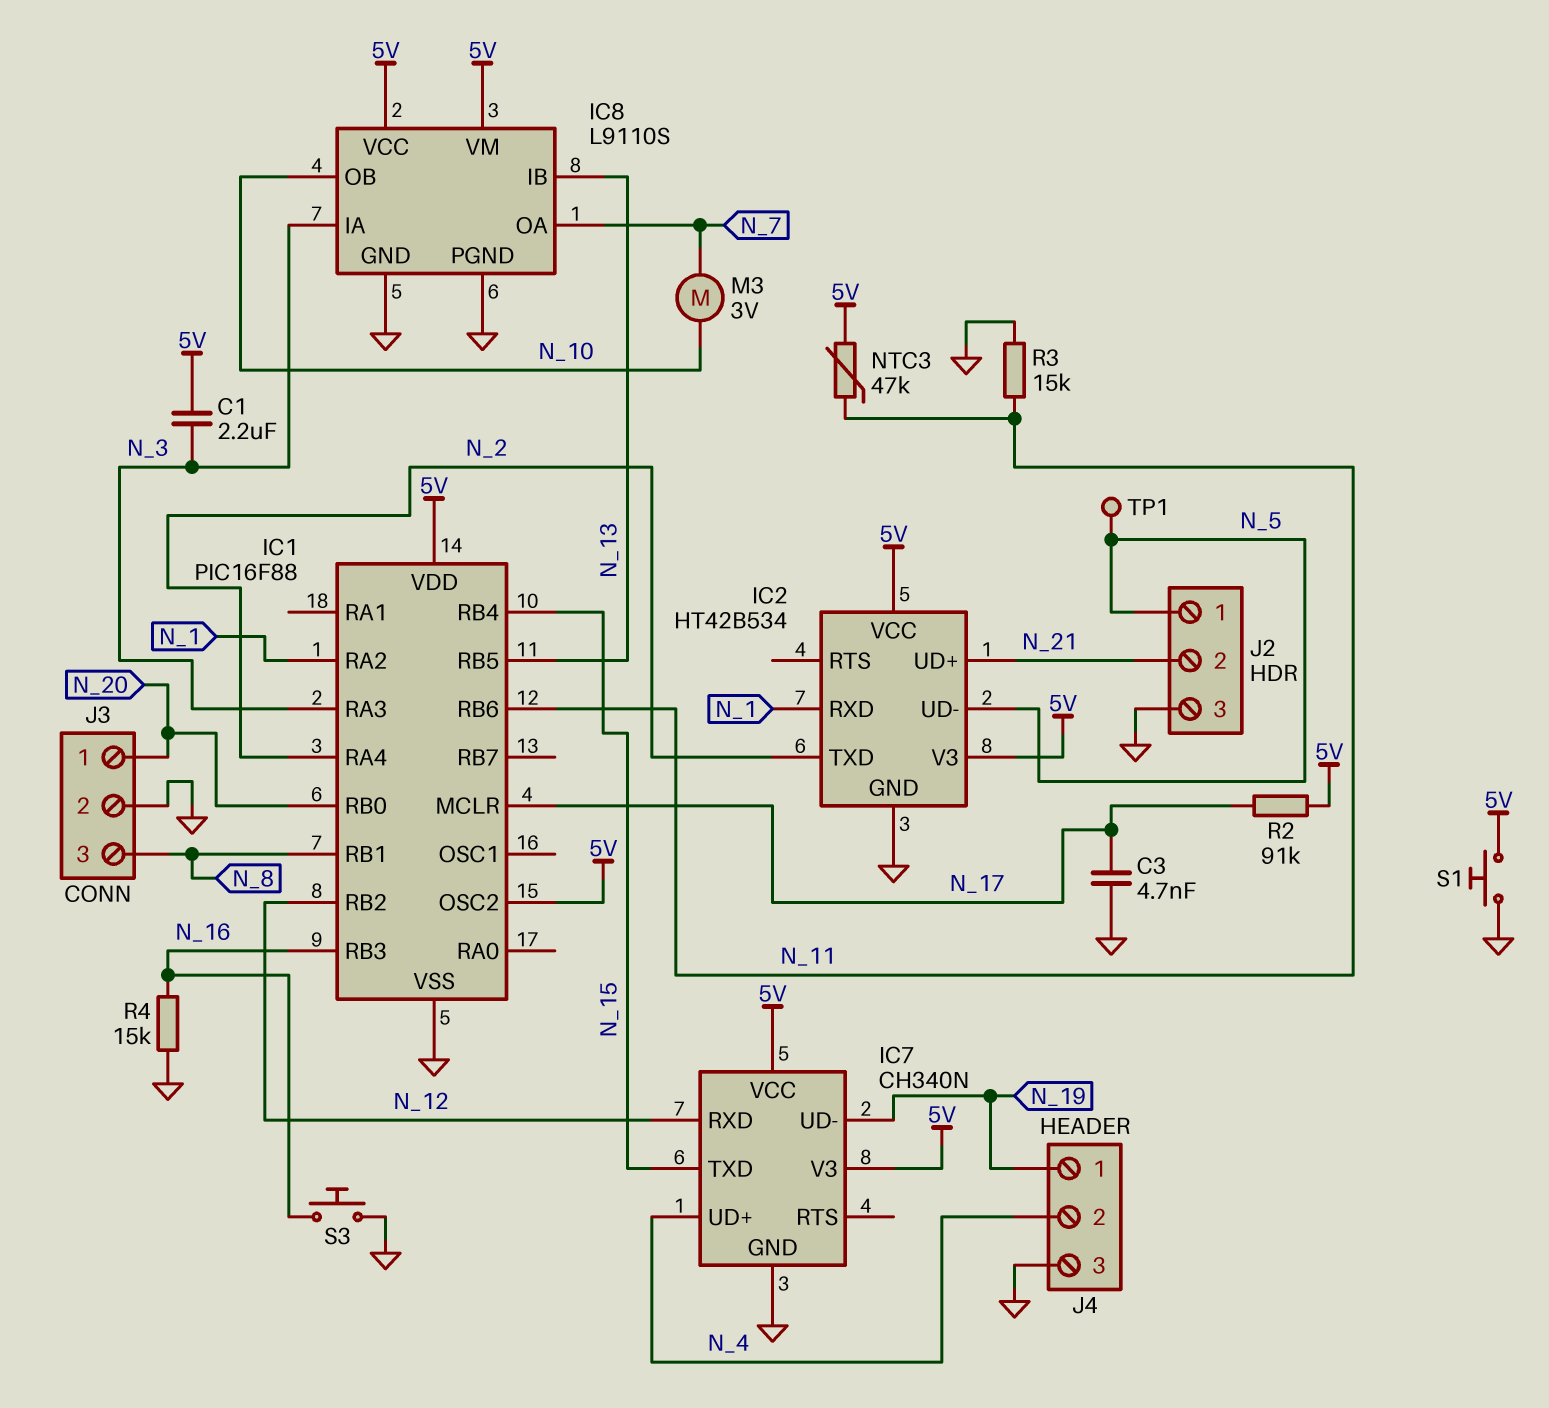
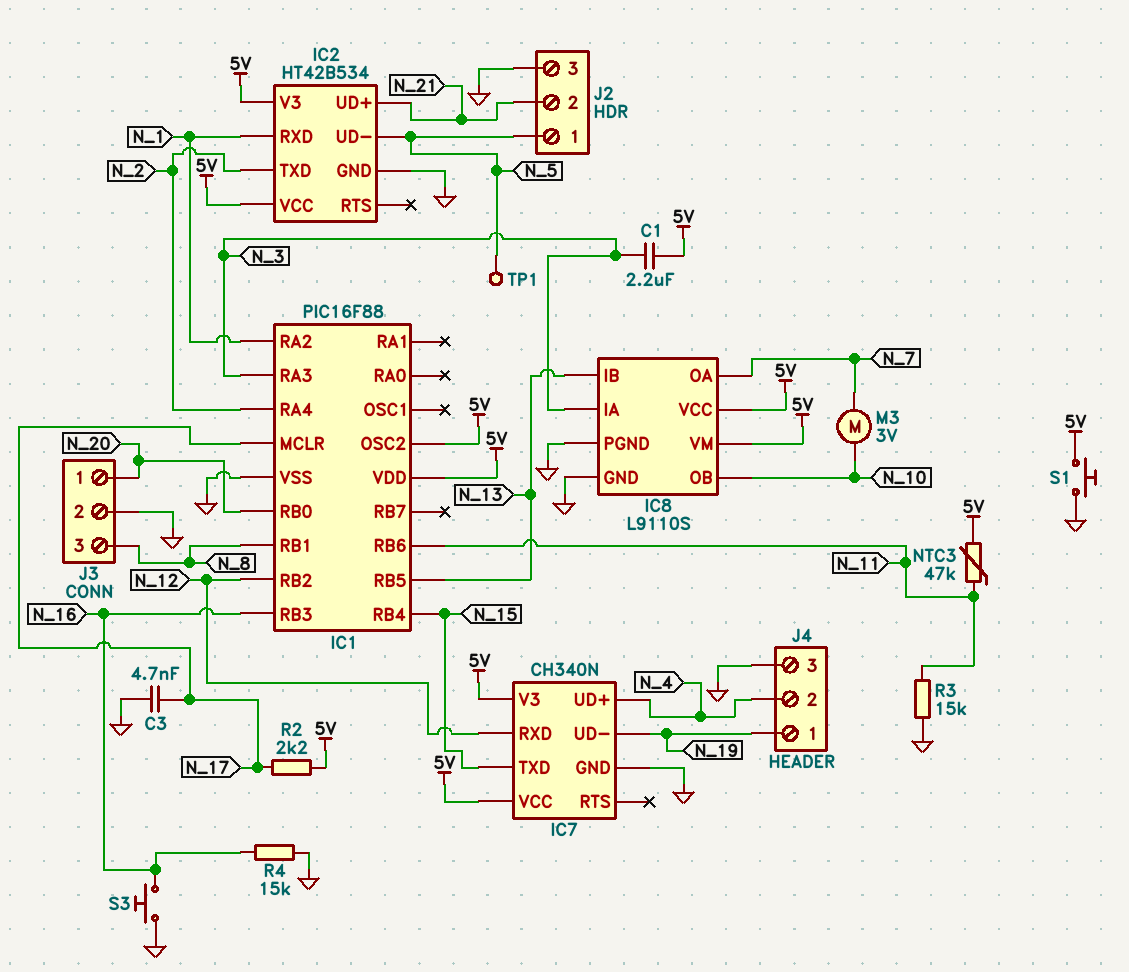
R2: 91k (5V, N_17) -> 2.2k (5V, N_17)

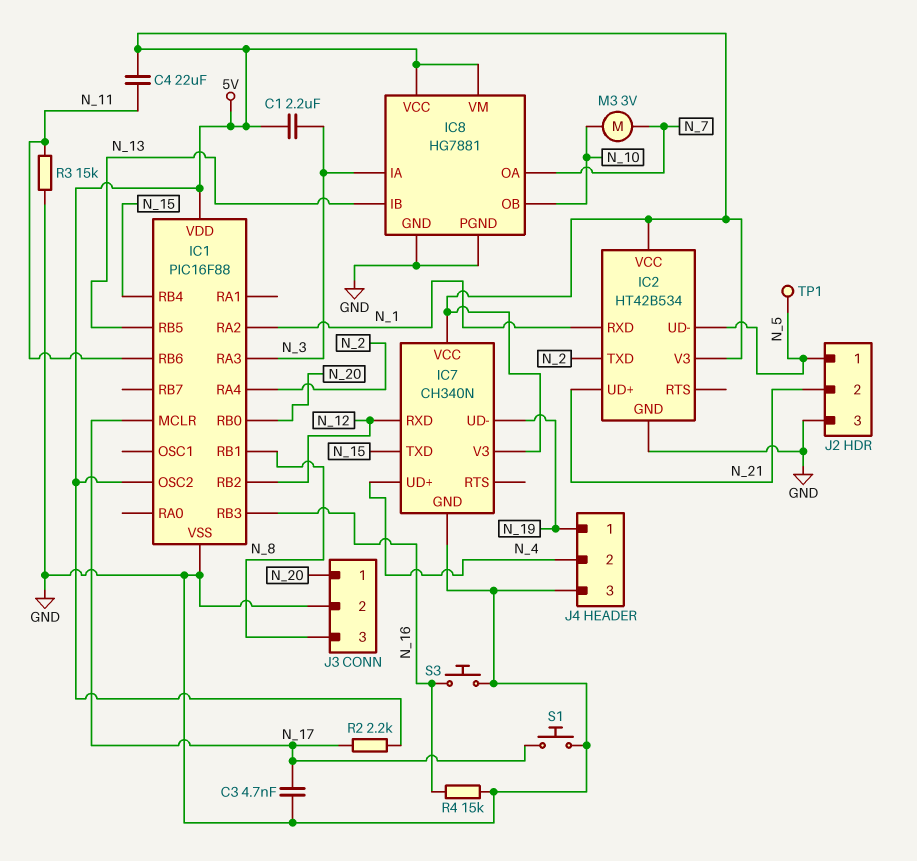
C4: none -> 22uF (5V, N_11)
IC8: L9110S -> HG7881
NTC3: 47k (5V, N_11) -> none
S1: button (5V, GND) -> button (GND, N_17)

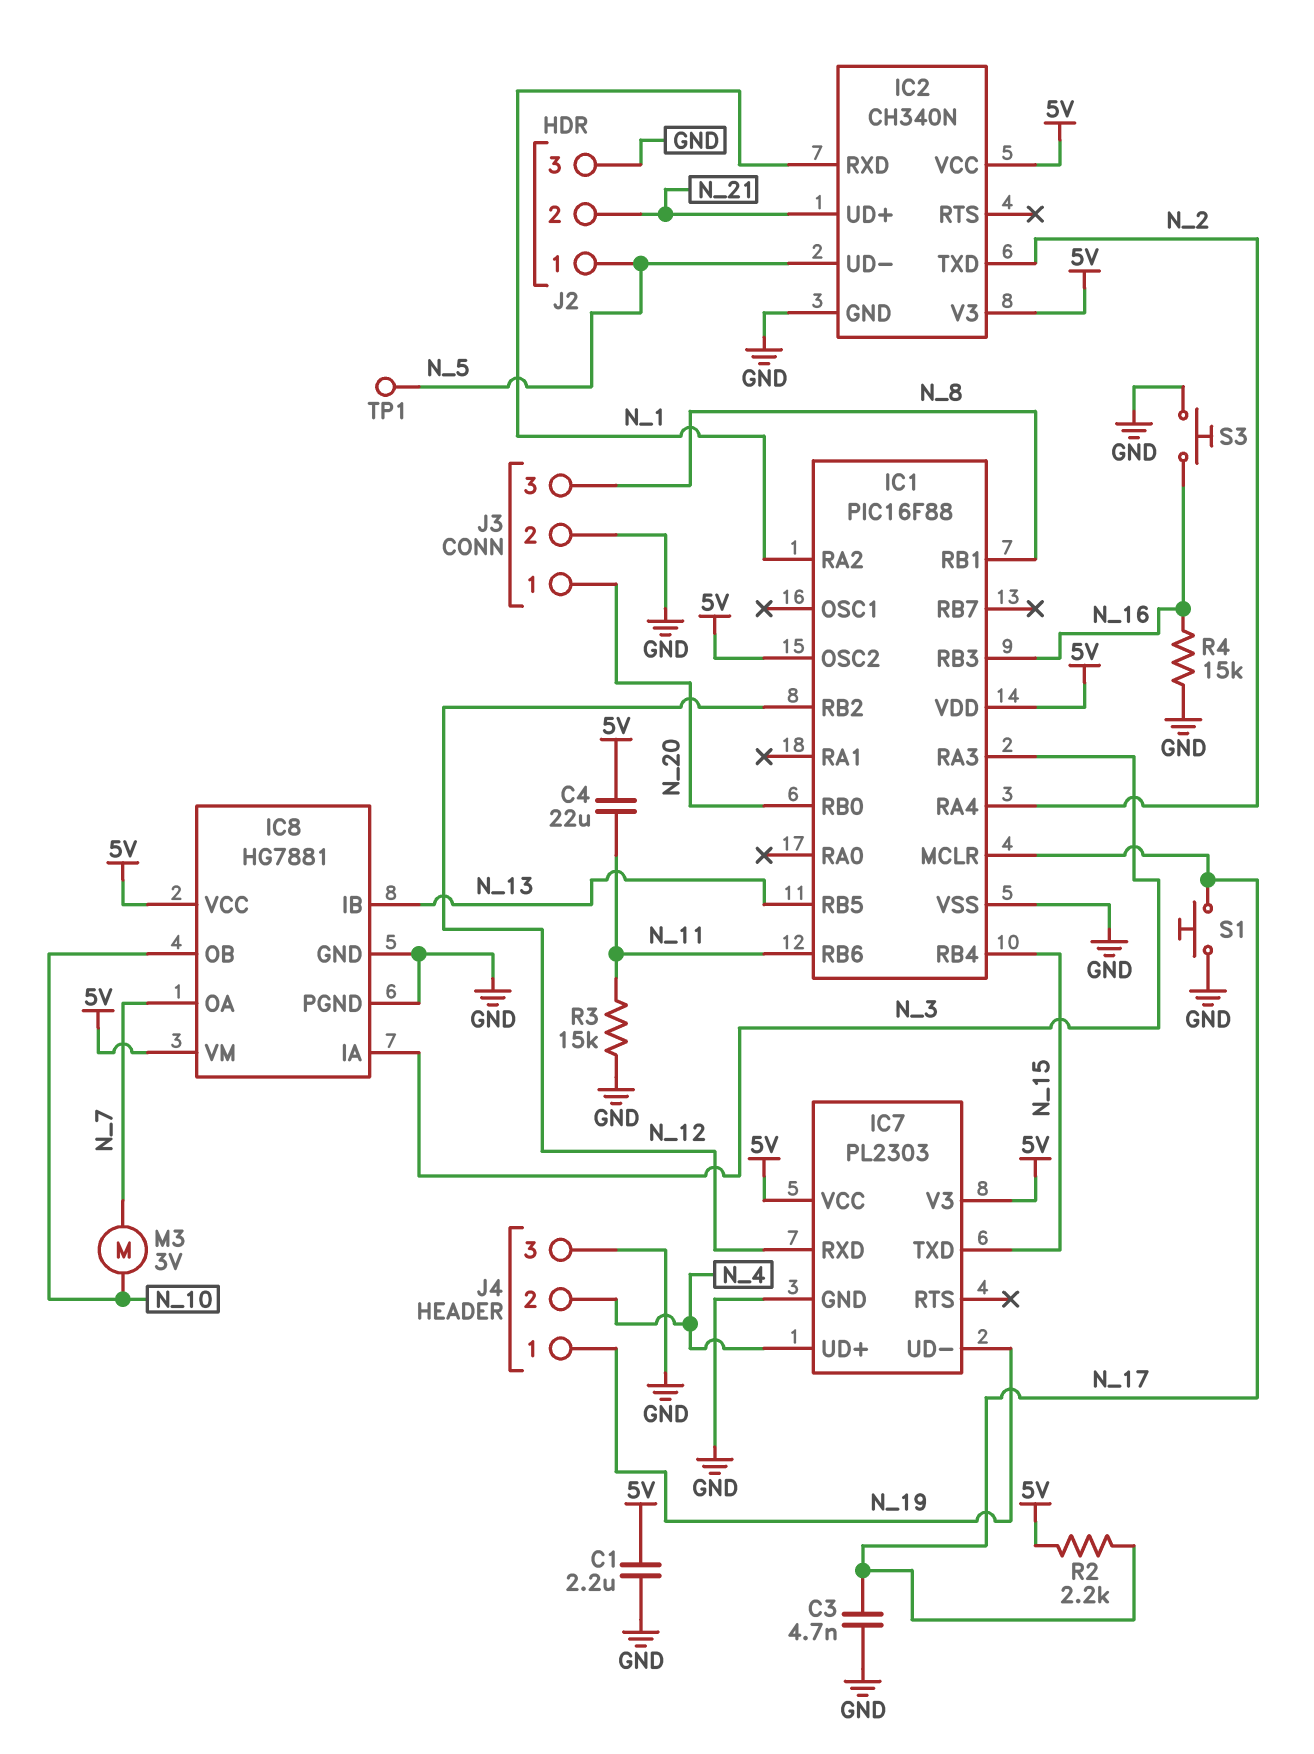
C1: 2.2uF (5V, N_3) -> 2.2uF (5V, GND)
IC2: HT42B534 -> CH340N
IC7: CH340N -> PL2303

